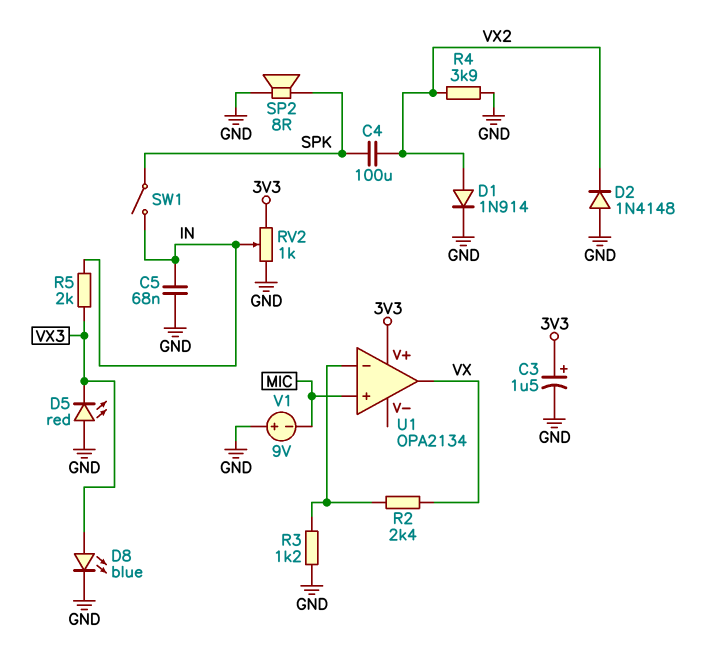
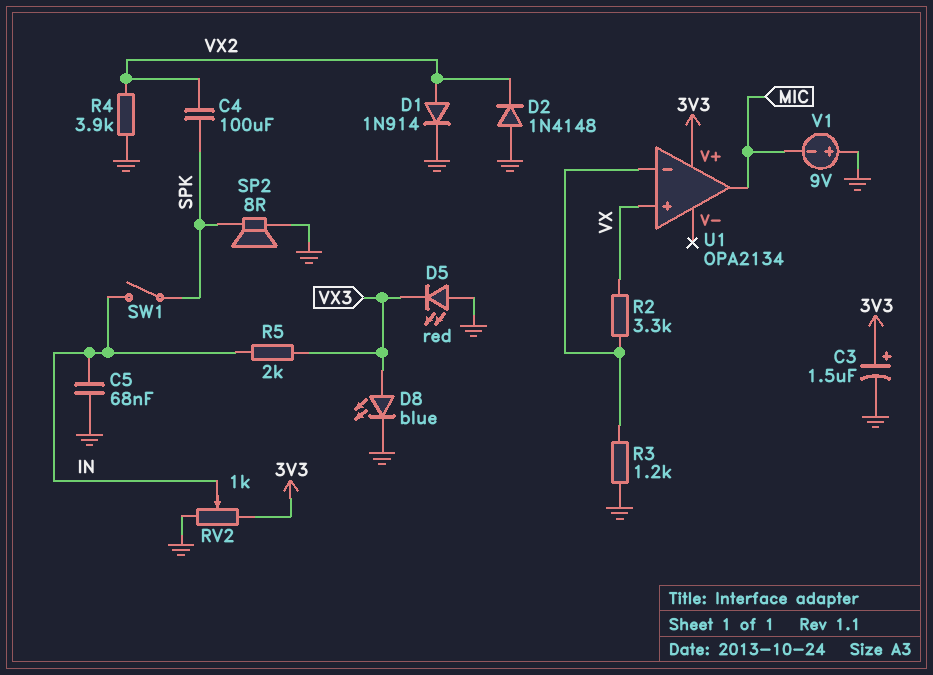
R2: 2.4k (U1/in-, VX) -> 3.3k (U1/in-, VX)
U1 pin in+: MIC -> VX
U1 pin out: VX -> MIC

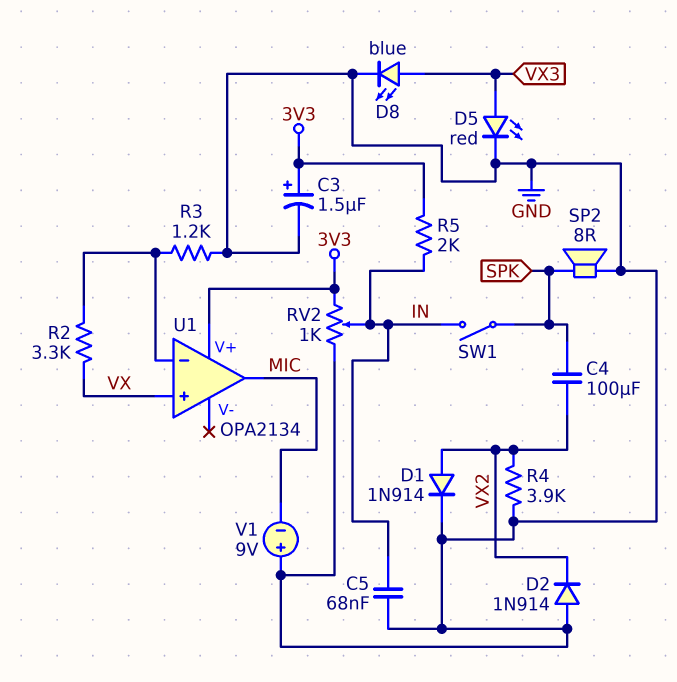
D2: diode 1N4148 (A GND, K VX2) -> diode 1N914 (A GND, K VX2)
D5: LED red (A GND, K VX3) -> LED red (A VX3, K GND)
R5: 2k (IN, VX3) -> 2k (3V3, IN)

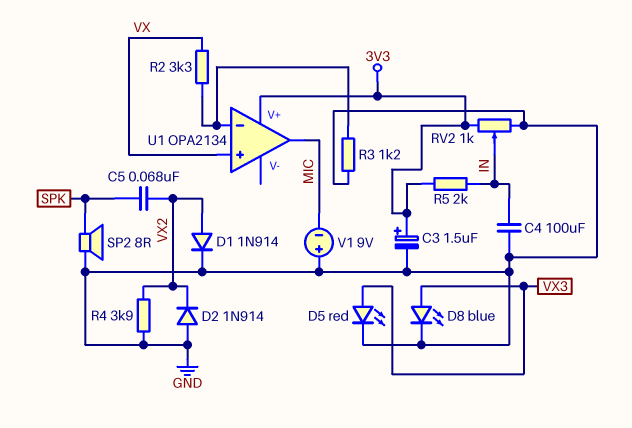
C4: 100uF (SPK, VX2) -> 100uF (GND, IN)
C5: 68nF (GND, IN) -> 68nF (SPK, VX2)
SW1: switch (IN, SPK) -> none

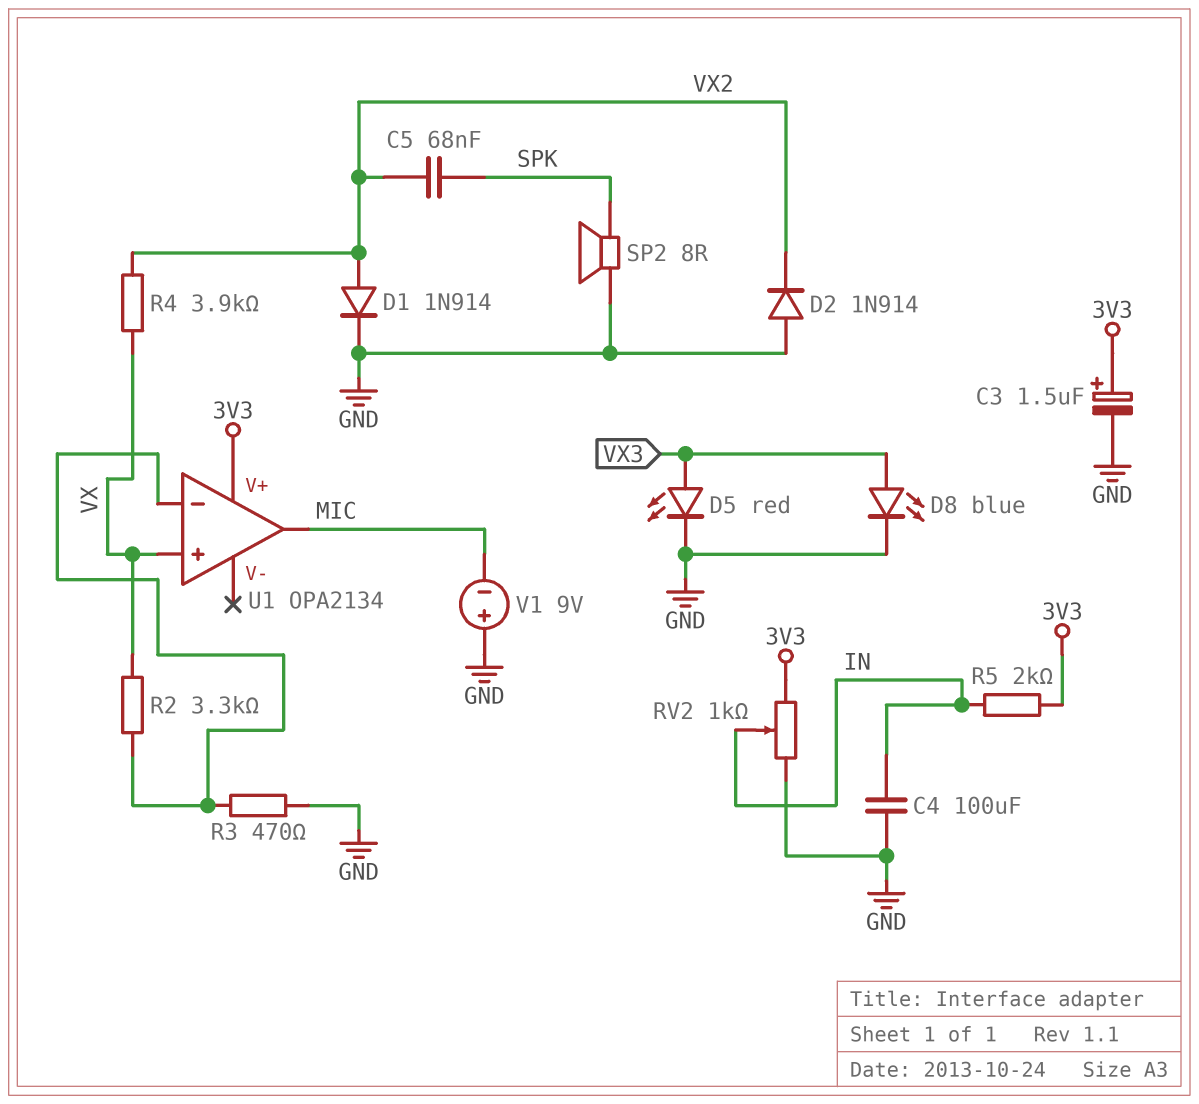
R3: 1.2k (GND, U1/in-) -> 470 (GND, U1/in-)
R4: 3.9k (GND, VX2) -> 3.9k (VX, VX2)

